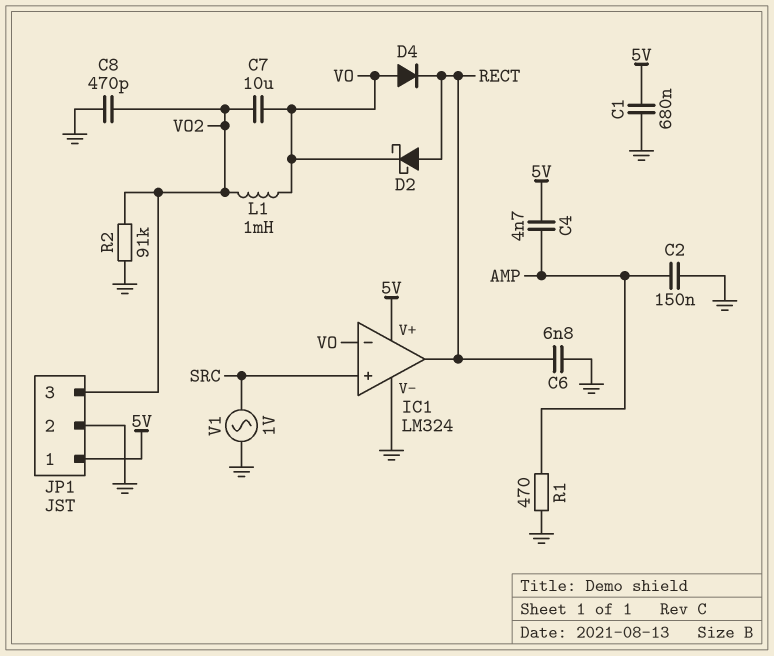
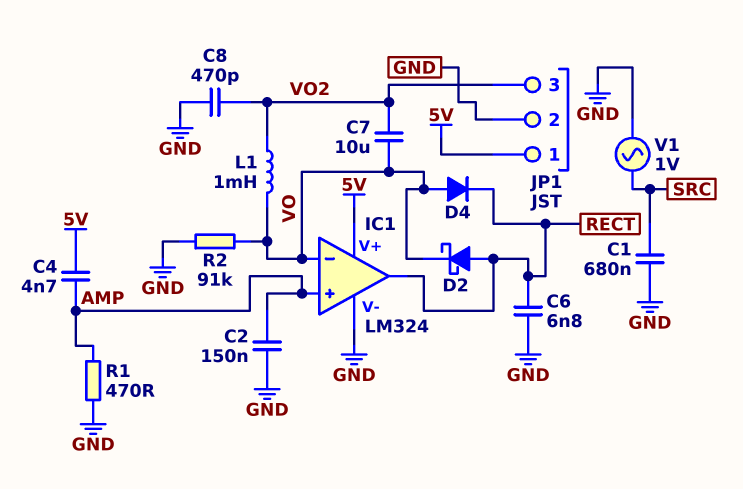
C1: 680nF (5V, GND) -> 680nF (GND, SRC)
IC1 pin in+: SRC -> AMP
R2: 91k (GND, VO2) -> 91k (GND, VO)

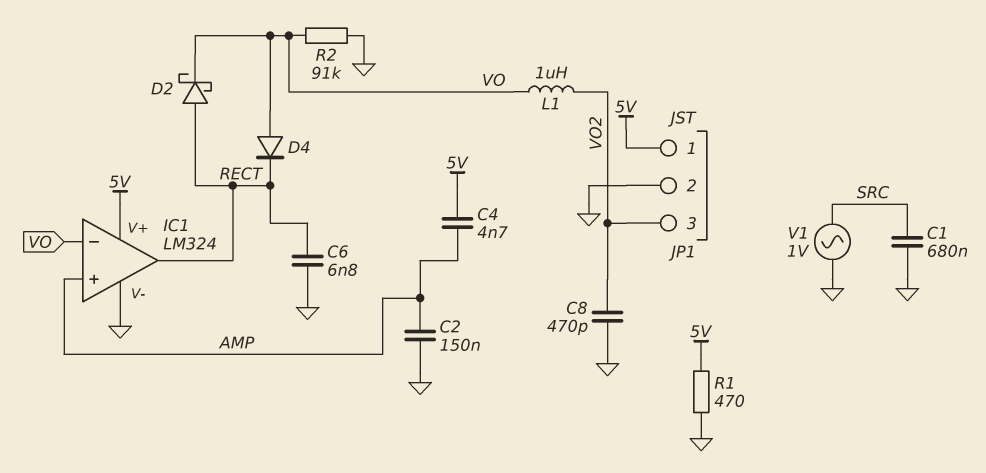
C7: 10uF (VO, VO2) -> none
L1: 1mH (VO, VO2) -> 1uH (VO, VO2)
R1: 470 (AMP, GND) -> 470 (5V, GND)

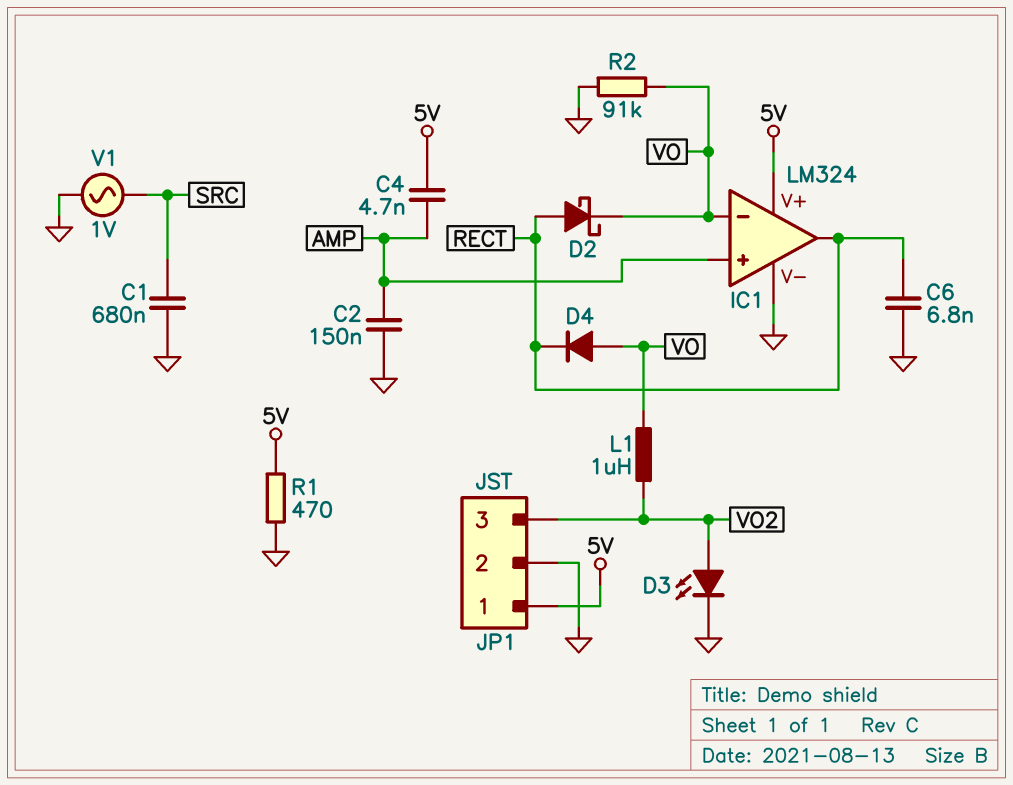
C8: 470pF (GND, VO2) -> none
D3: none -> LED (A VO2, K GND)

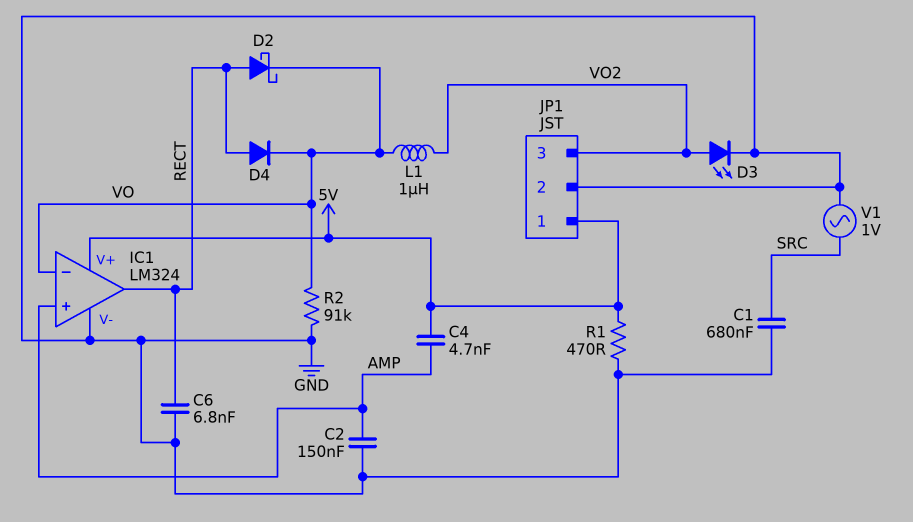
D4: diode (A VO, K RECT) -> diode (A RECT, K VO)

